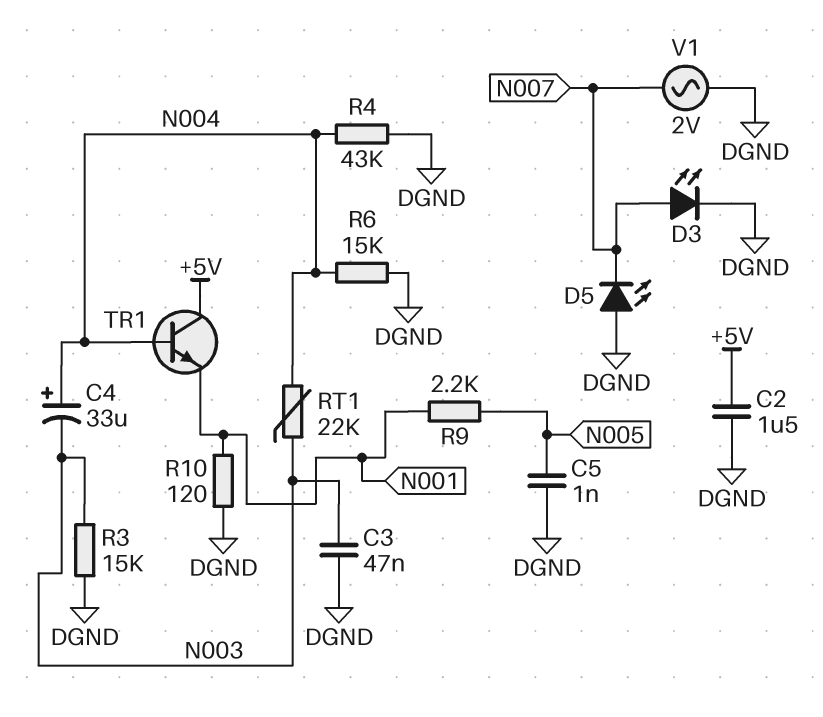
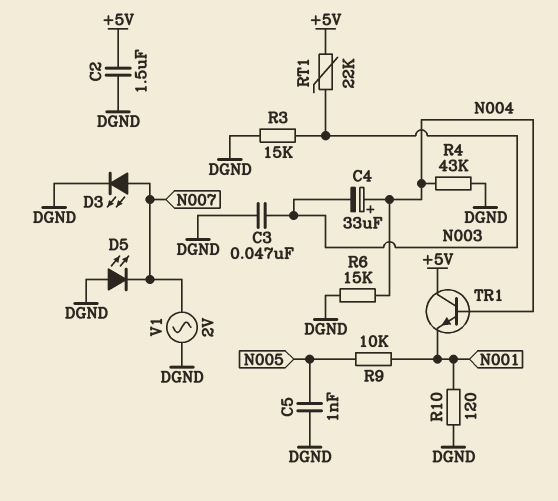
R9: 2.2k (N001, N005) -> 10k (N001, N005)
RT1: 22k (N003, N004) -> 22k (+5V, N003)

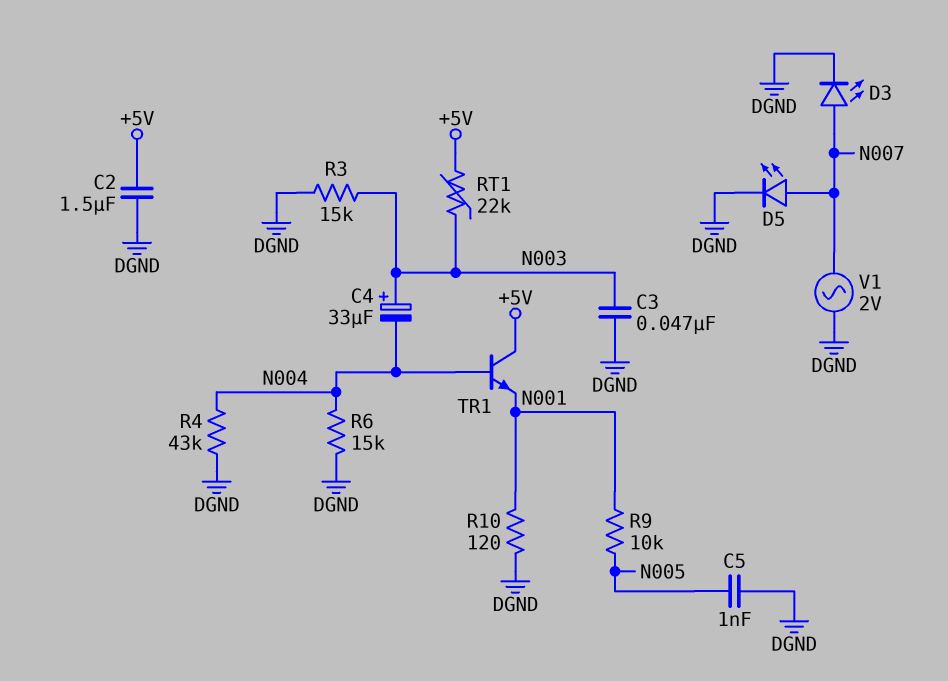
C4: 33uF (plus N004, minus N003) -> 33uF (plus N003, minus N004)
D5: LED (A DGND, K N007) -> LED (A N007, K DGND)

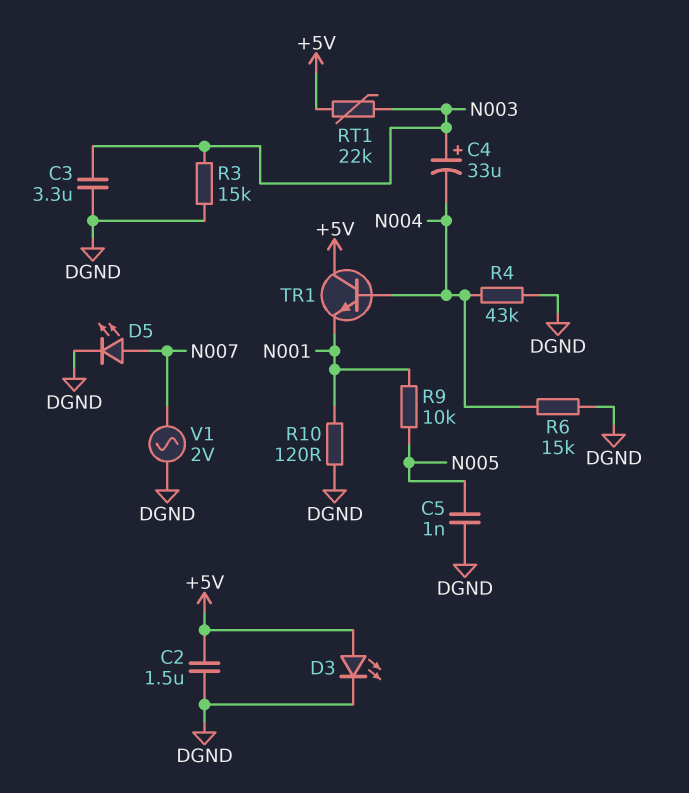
C3: 47nF (DGND, N003) -> 3.3uF (DGND, N003)
D3: LED (A N007, K DGND) -> LED (A +5V, K DGND)

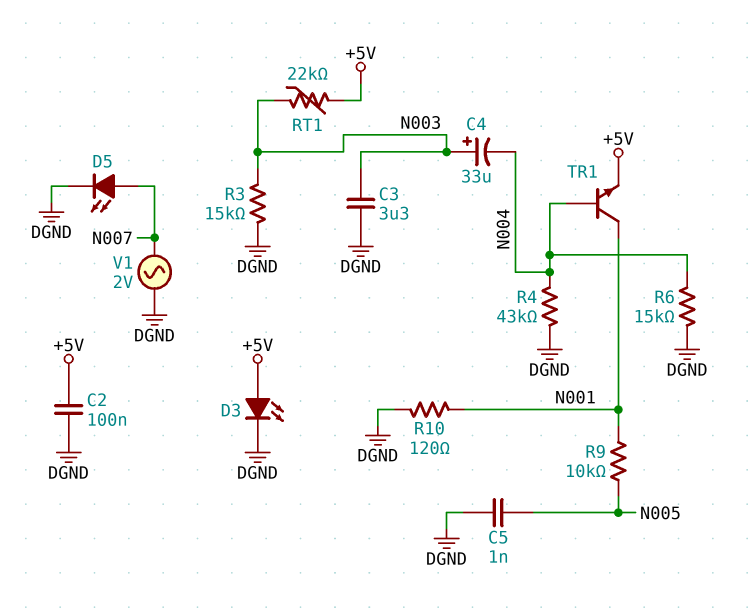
C2: 1.5uF (+5V, DGND) -> 100nF (+5V, DGND)
TR1: NPN (B N004, C +5V, E N001) -> NPN (B N004, C N001, E +5V)

